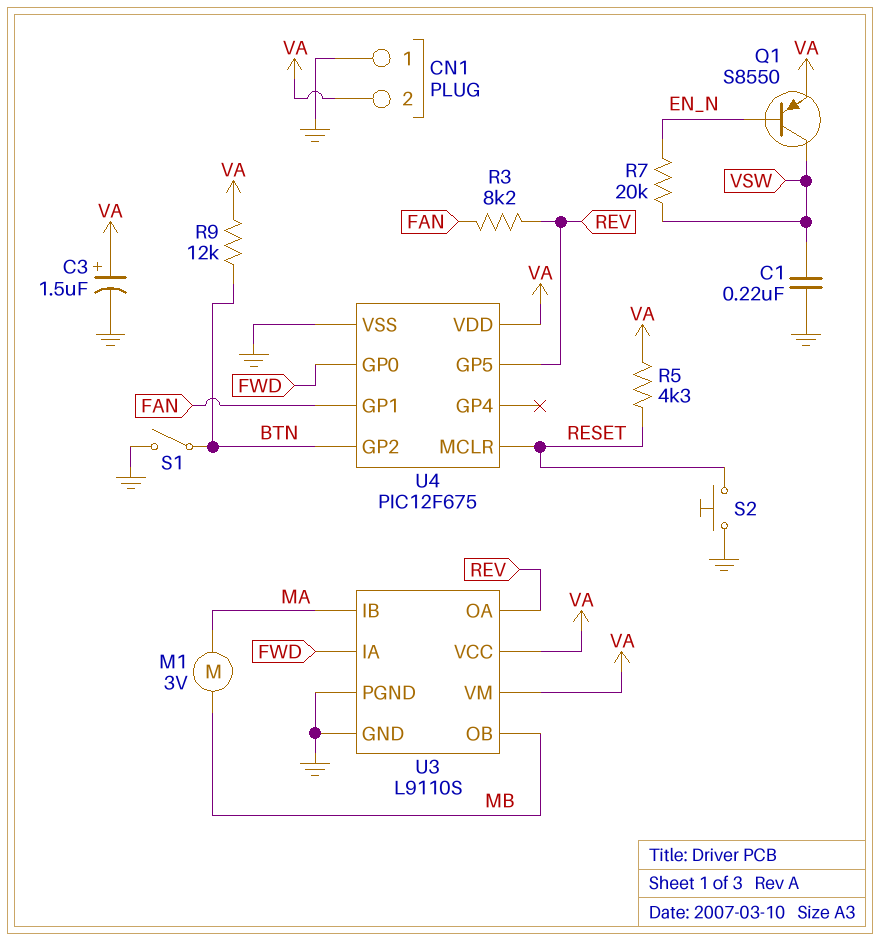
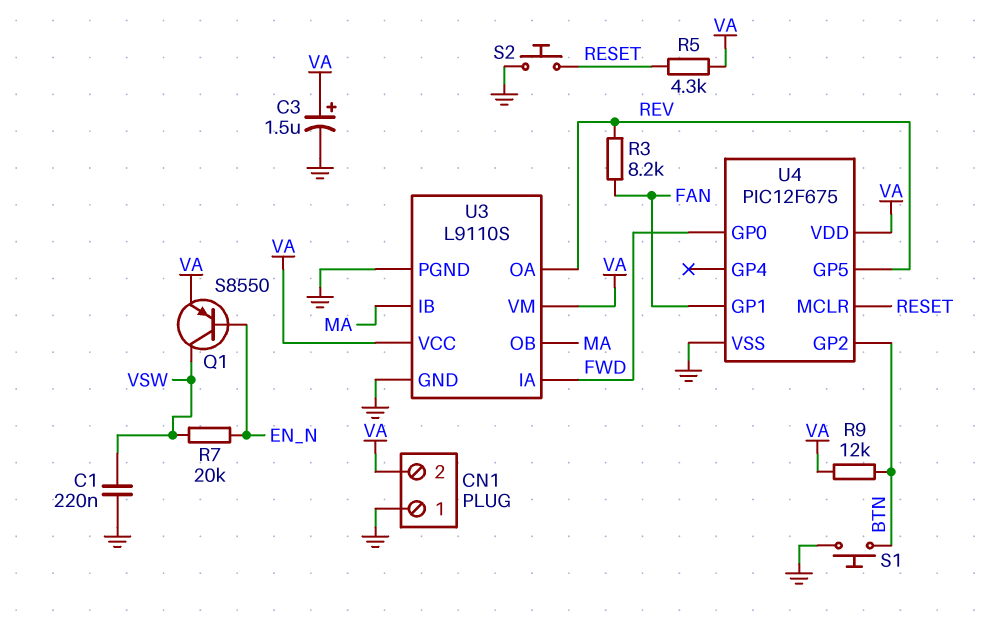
M1: motor 3V (MA, MB) -> none
S1: switch (BTN, GND) -> button (BTN, GND)
U3 pin OB: MB -> MA

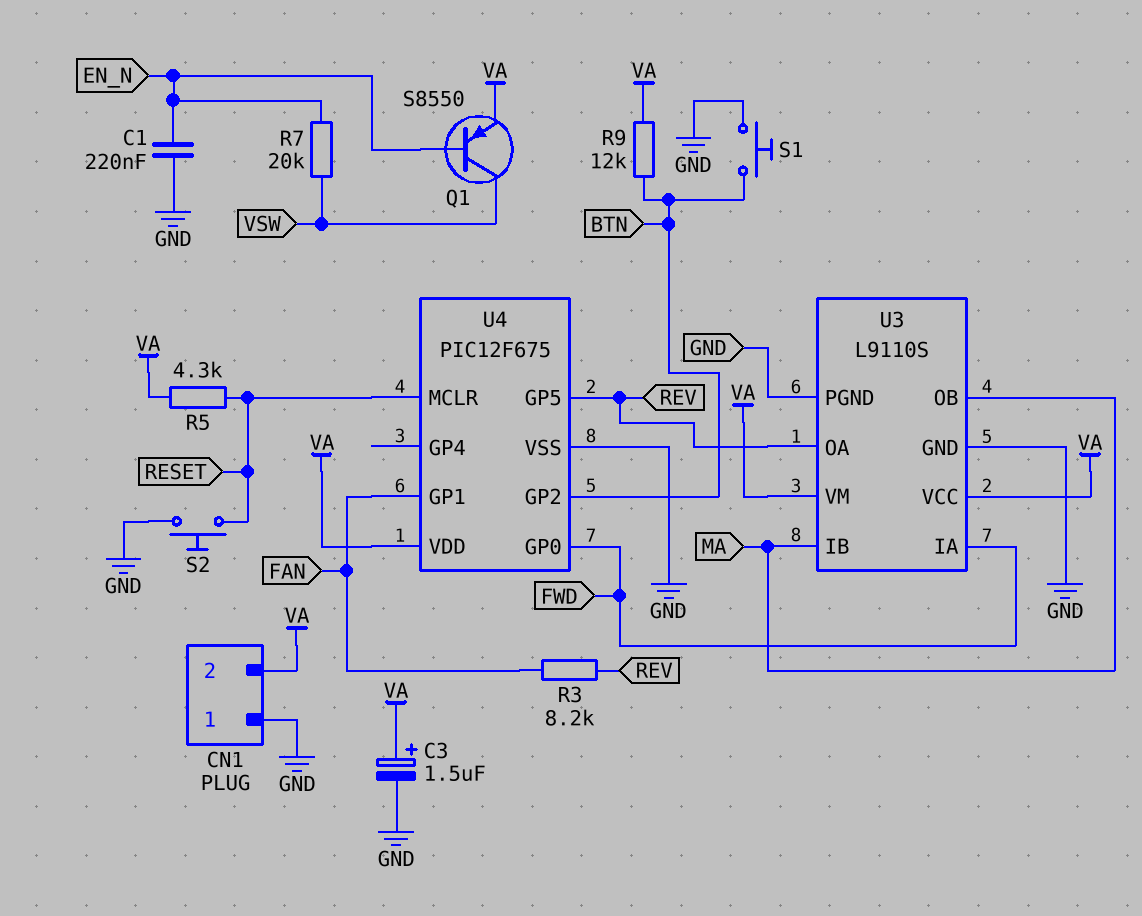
C1: 220nF (GND, VSW) -> 220nF (EN_N, GND)

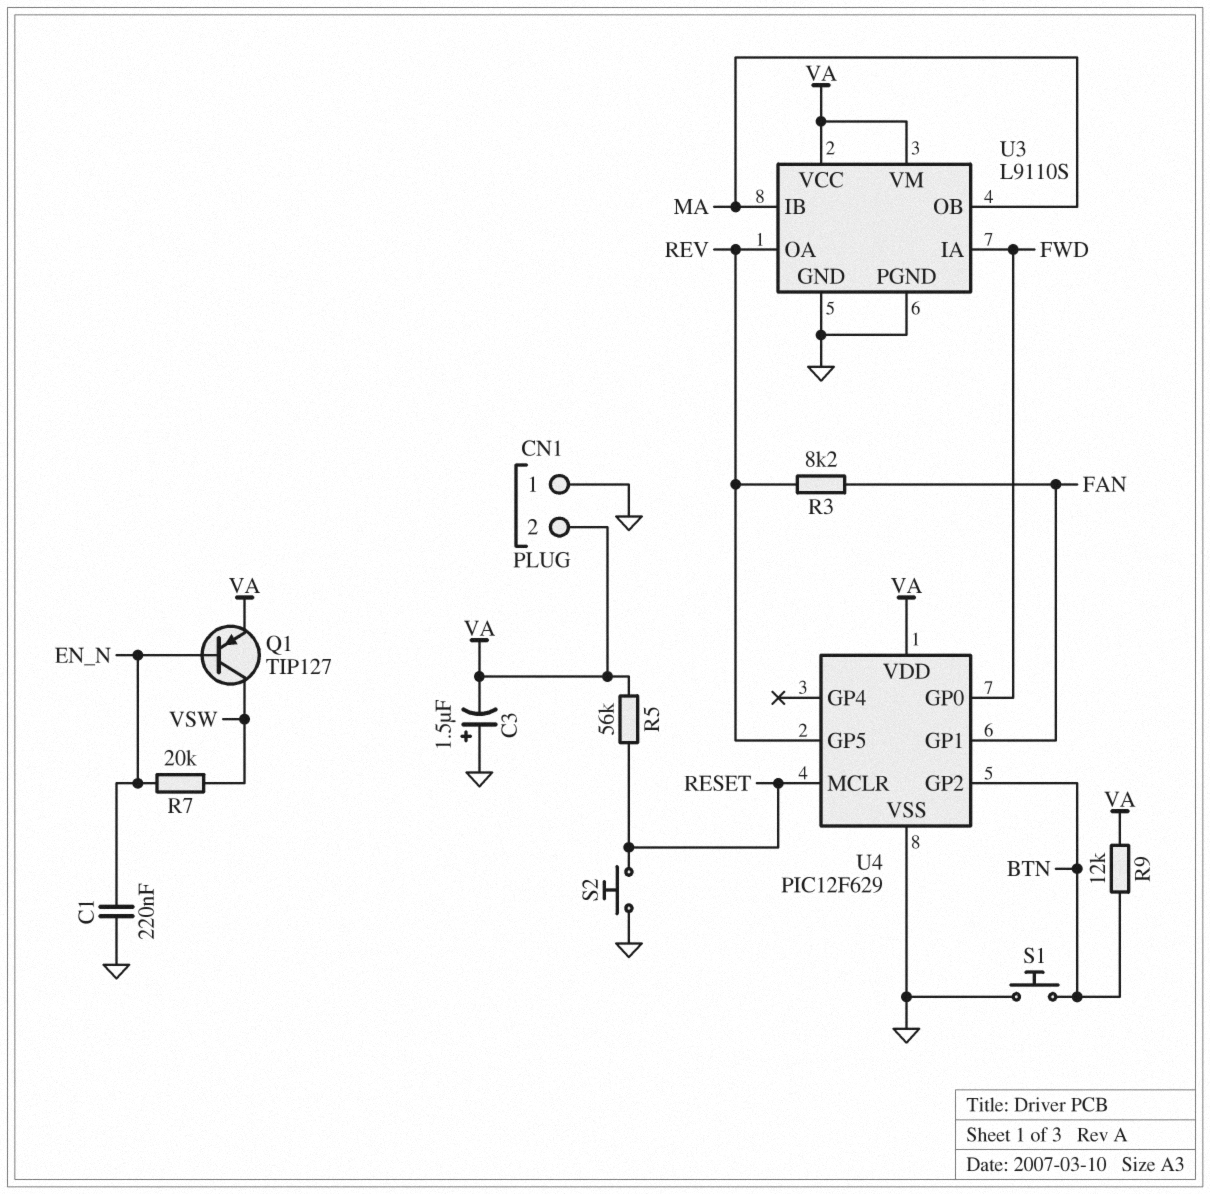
C3: 1.5uF (plus VA, minus GND) -> 1.5uF (plus GND, minus VA)
Q1: PNP S8550 (B EN_N, C VSW, E VA) -> PNP TIP127 (B EN_N, C VSW, E VA)
R5: 4.3k (RESET, VA) -> 56k (RESET, VA)
U4: PIC12F675 -> PIC12F629

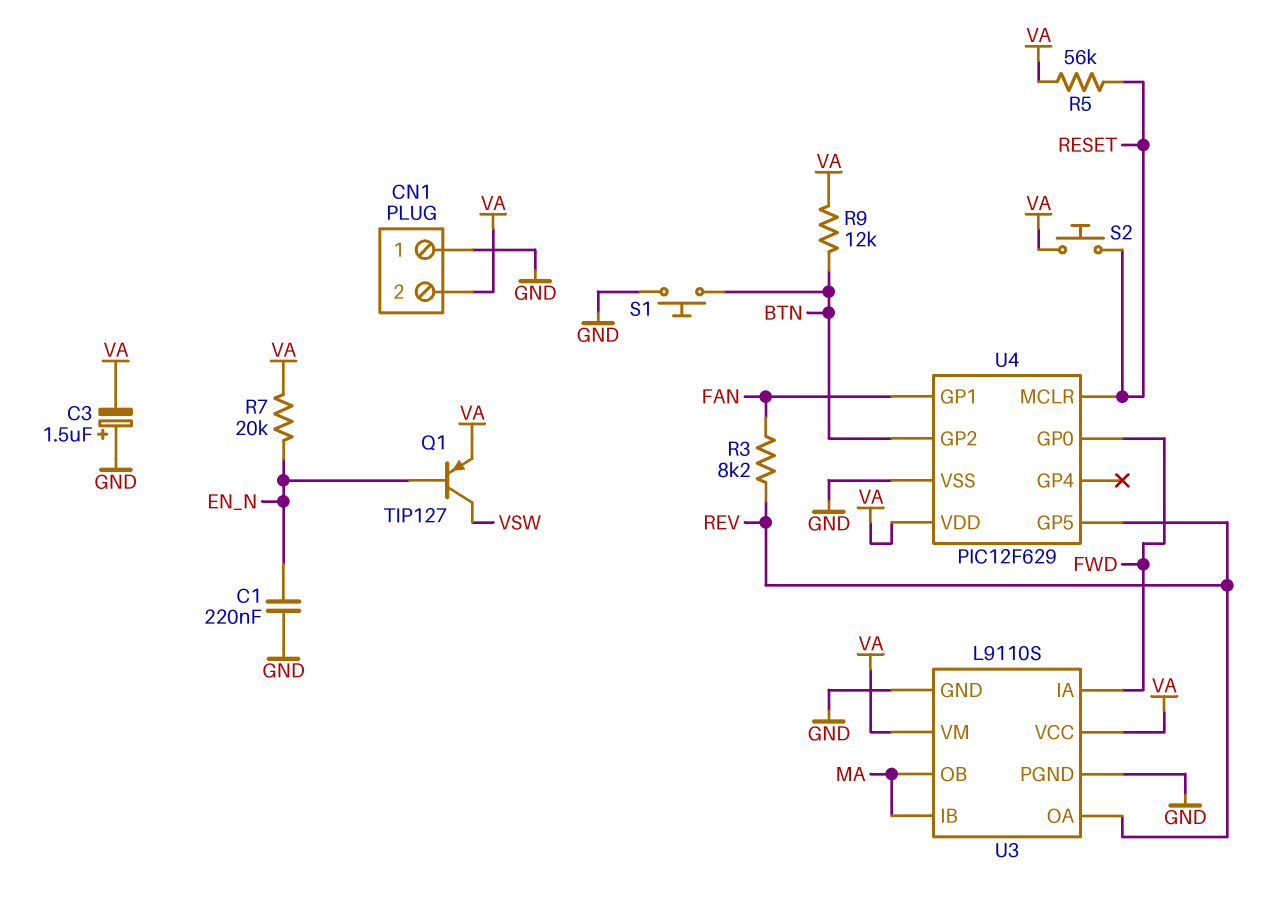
R7: 20k (EN_N, VSW) -> 20k (EN_N, VA)
S2: button (GND, RESET) -> button (RESET, VA)

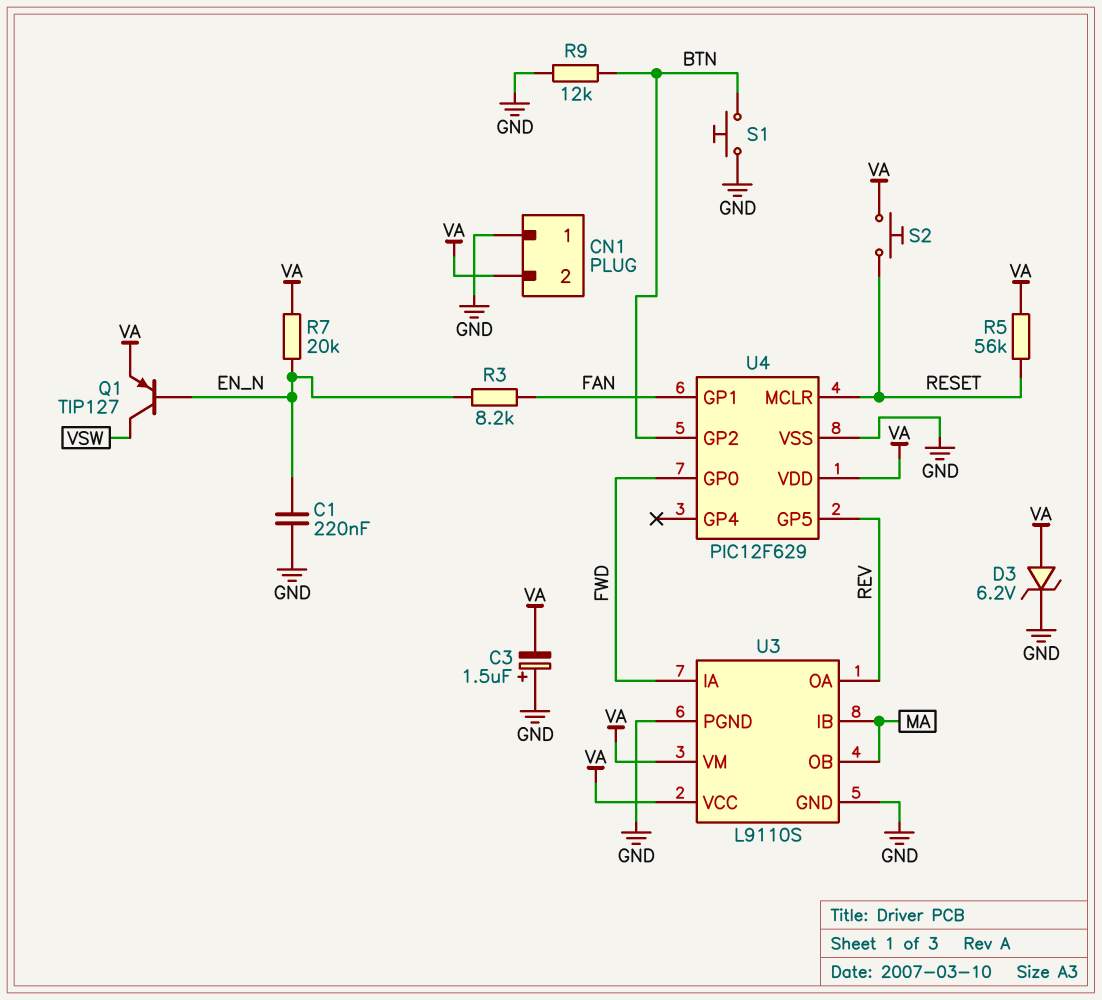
D3: none -> zener 6.2V (A VA, K GND)
R3: 8.2k (FAN, REV) -> 8.2k (EN_N, FAN)
R9: 12k (BTN, VA) -> 12k (BTN, GND)

